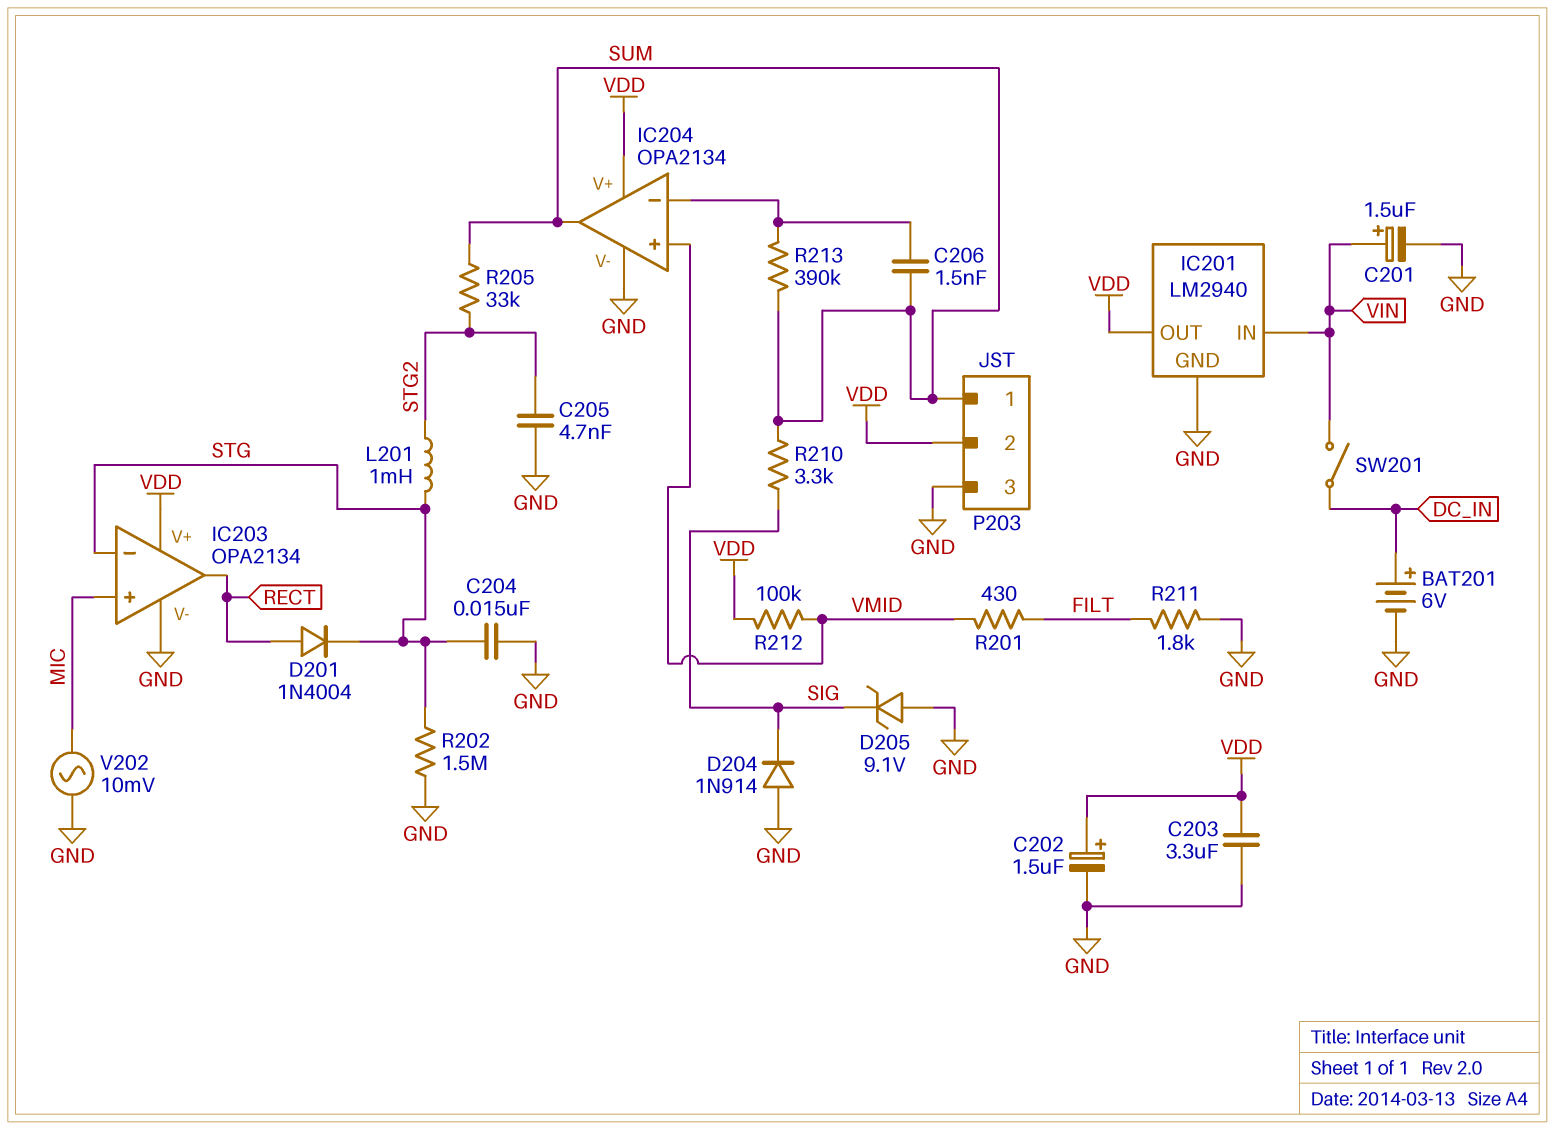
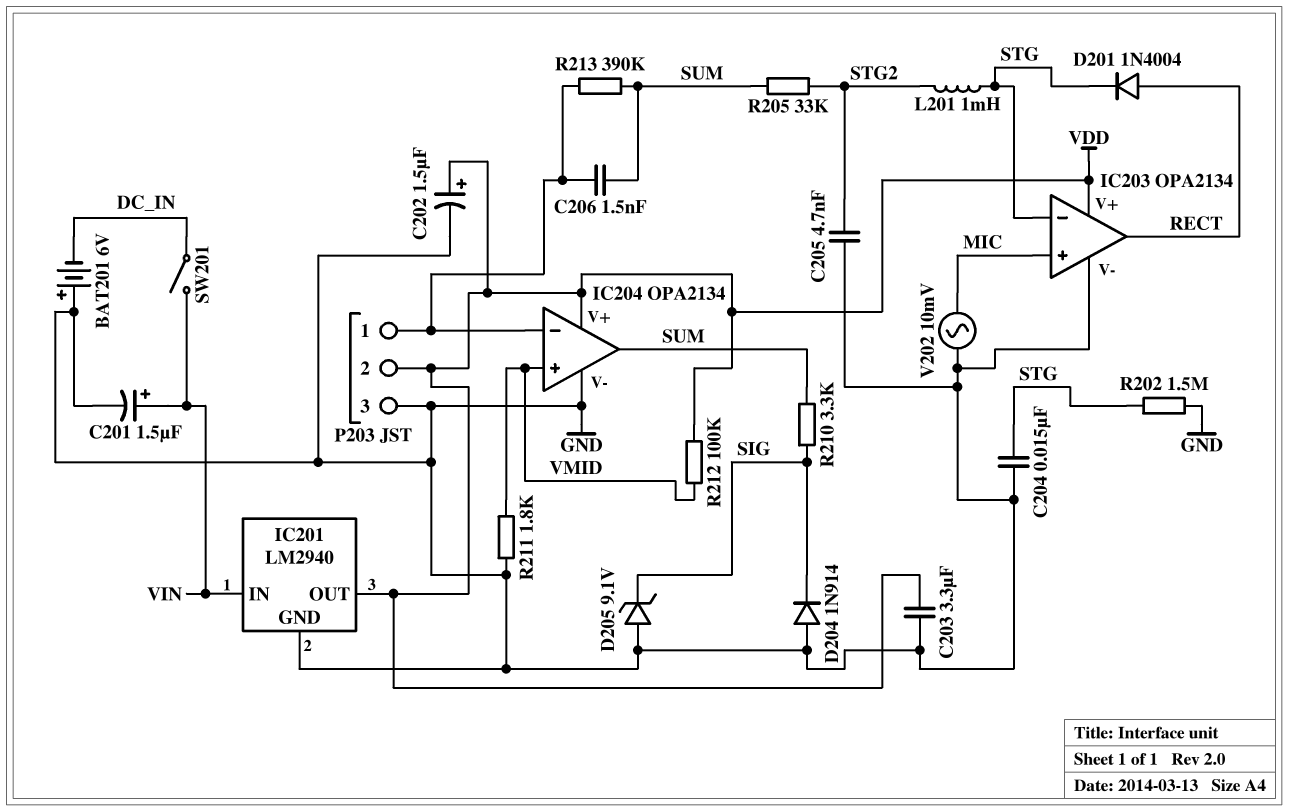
BAT201: 6V (plus DC_IN, minus GND) -> 6V (plus GND, minus DC_IN)
P203 pin 1: SUM -> IC204/in-
R201: 430 (FILT, VMID) -> none
R211: 1.8k (FILT, GND) -> 1.8k (GND, VMID)

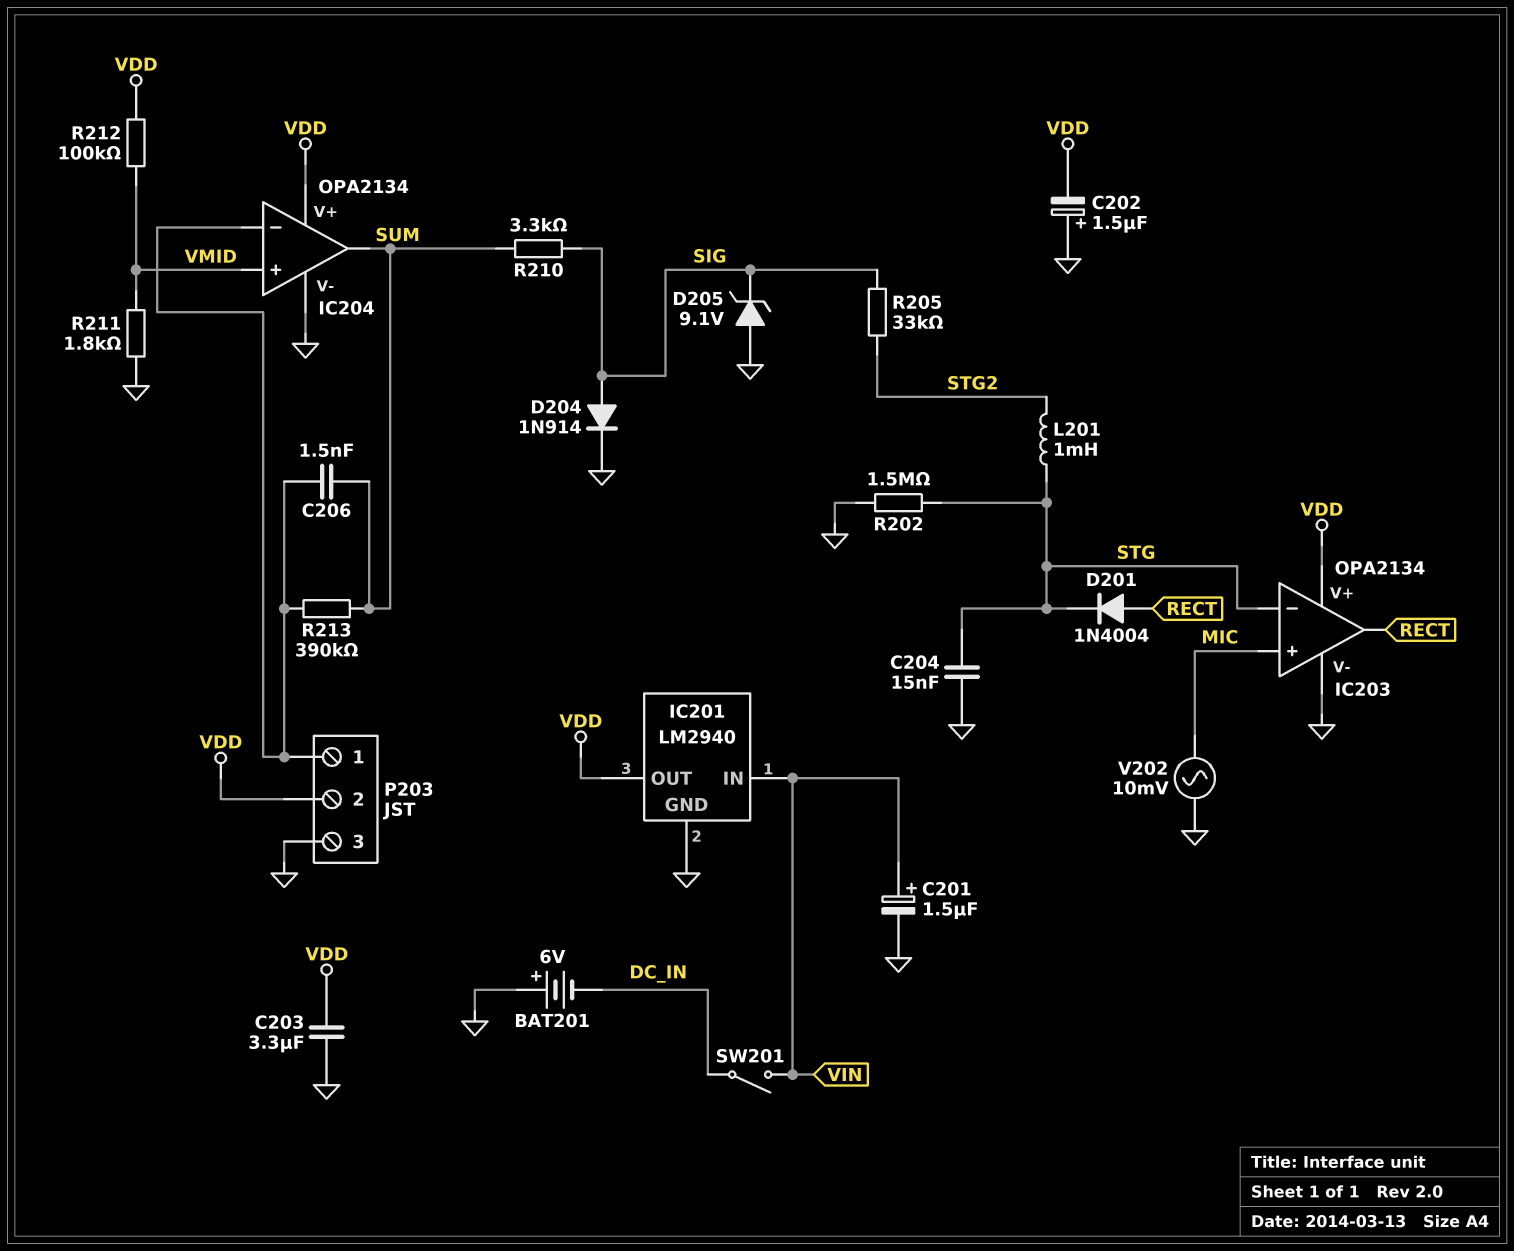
C202: 1.5uF (plus VDD, minus GND) -> 1.5uF (plus GND, minus VDD)
C205: 4.7nF (GND, STG2) -> none
D204: diode 1N914 (A GND, K SIG) -> diode 1N914 (A SIG, K GND)
R205: 33k (STG2, SUM) -> 33k (SIG, STG2)

